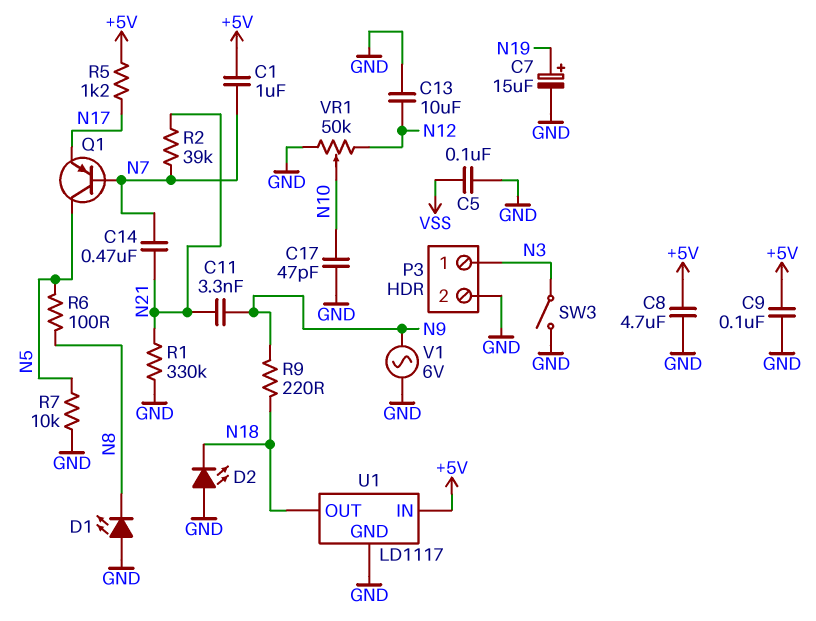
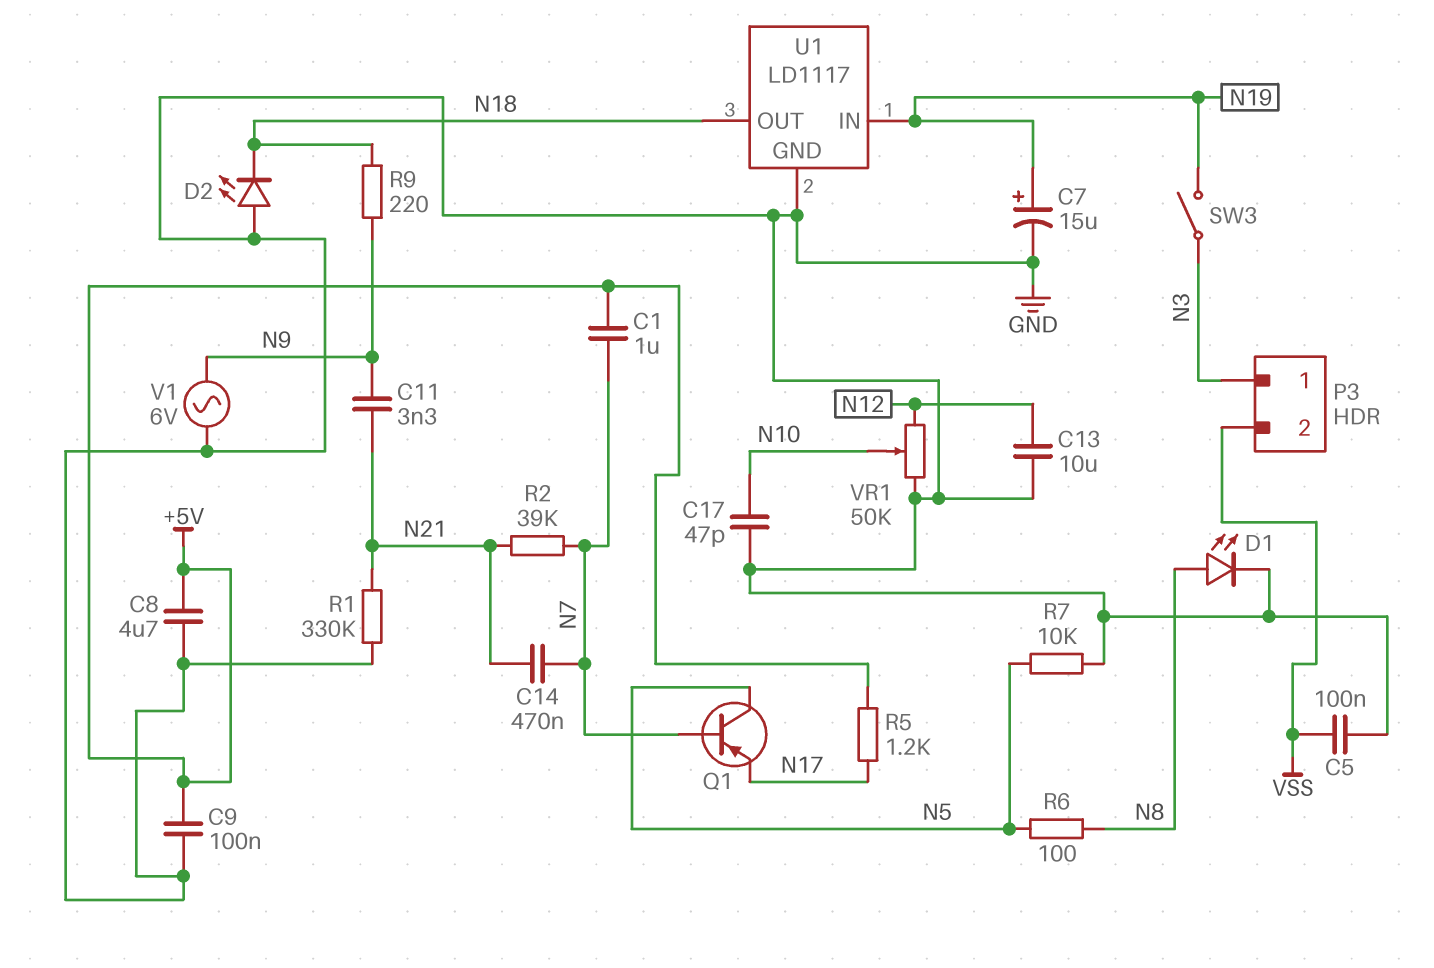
D1: LED (A GND, K N8) -> LED (A N8, K GND)
P3 pin 2: GND -> VSS
SW3: switch (GND, N3) -> switch (N3, N19)
U1 pin IN: +5V -> N19

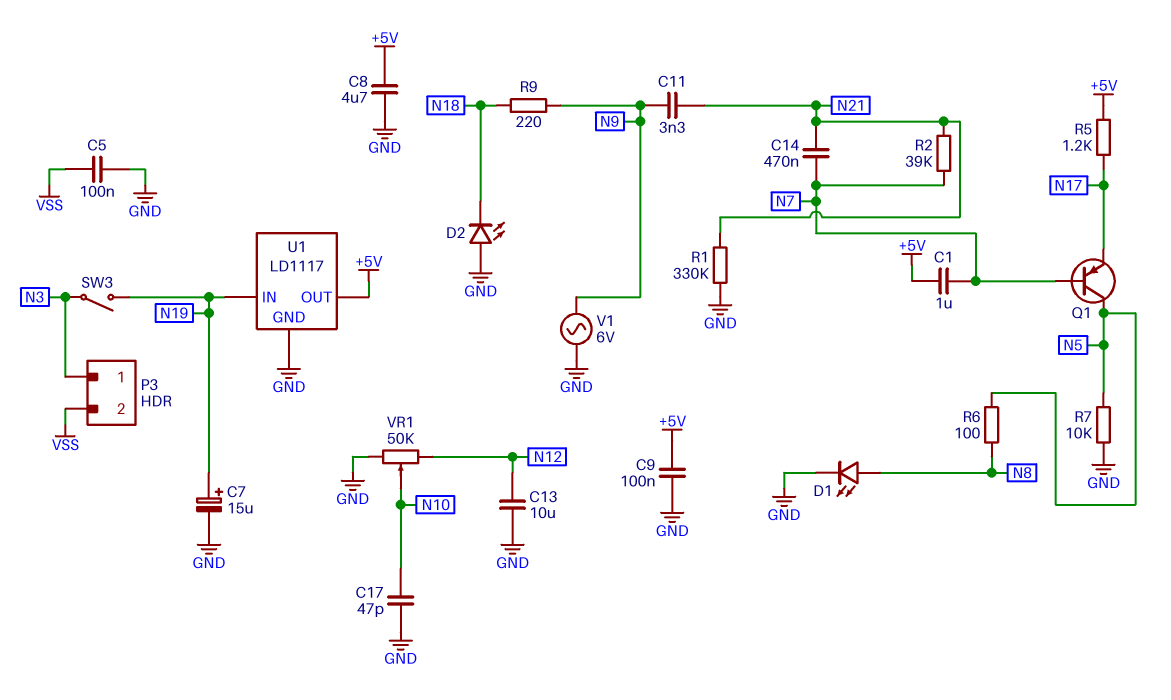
U1 pin OUT: N18 -> +5V

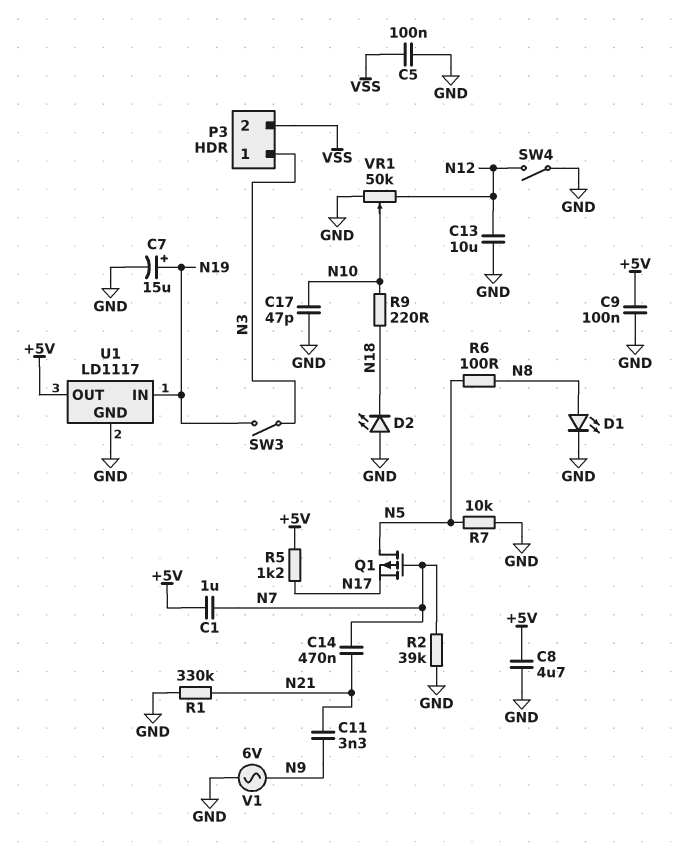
Q1: PNP (B N7, C N5, E N17) -> PMOS (G N7, D N5, S N17)
R2: 39k (N7, N21) -> 39k (GND, N7)
R9: 220 (N9, N18) -> 220 (N10, N18)
SW4: none -> switch (GND, N12)

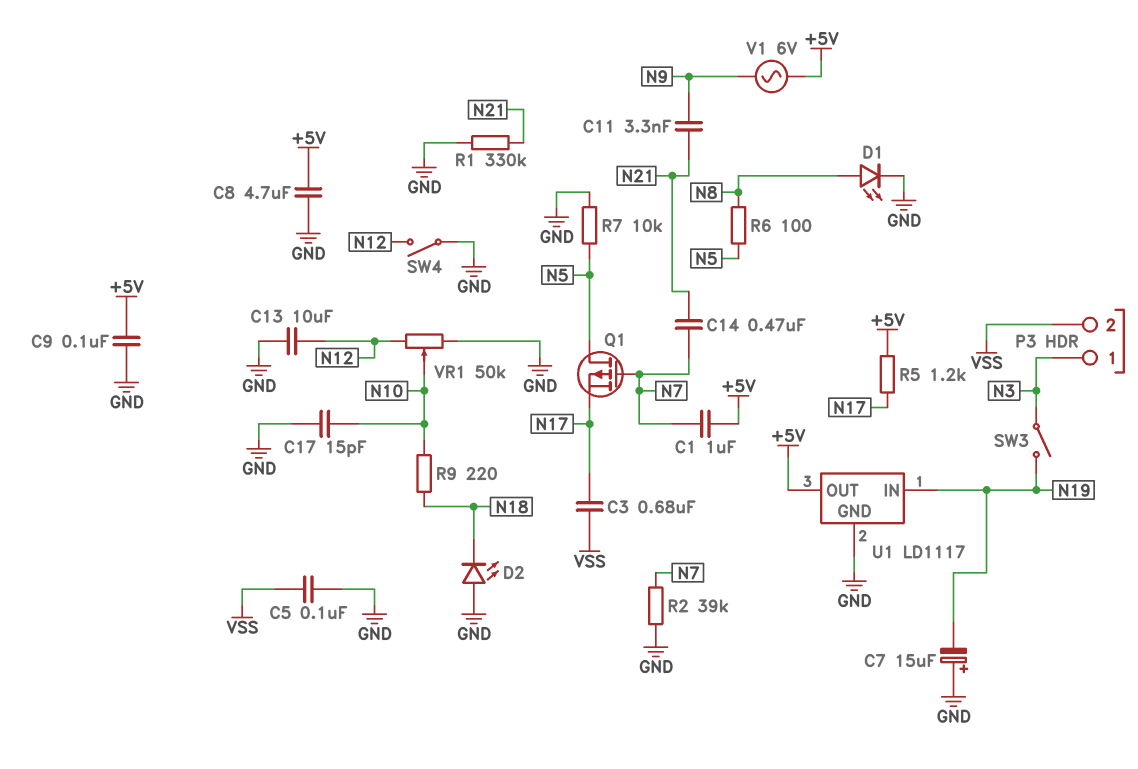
C3: none -> 680nF (N17, VSS)
C7: 15uF (plus N19, minus GND) -> 15uF (plus GND, minus N19)
C17: 47pF (GND, N10) -> 15pF (GND, N10)
V1: AC 6V (GND, N9) -> AC 6V (+5V, N9)

